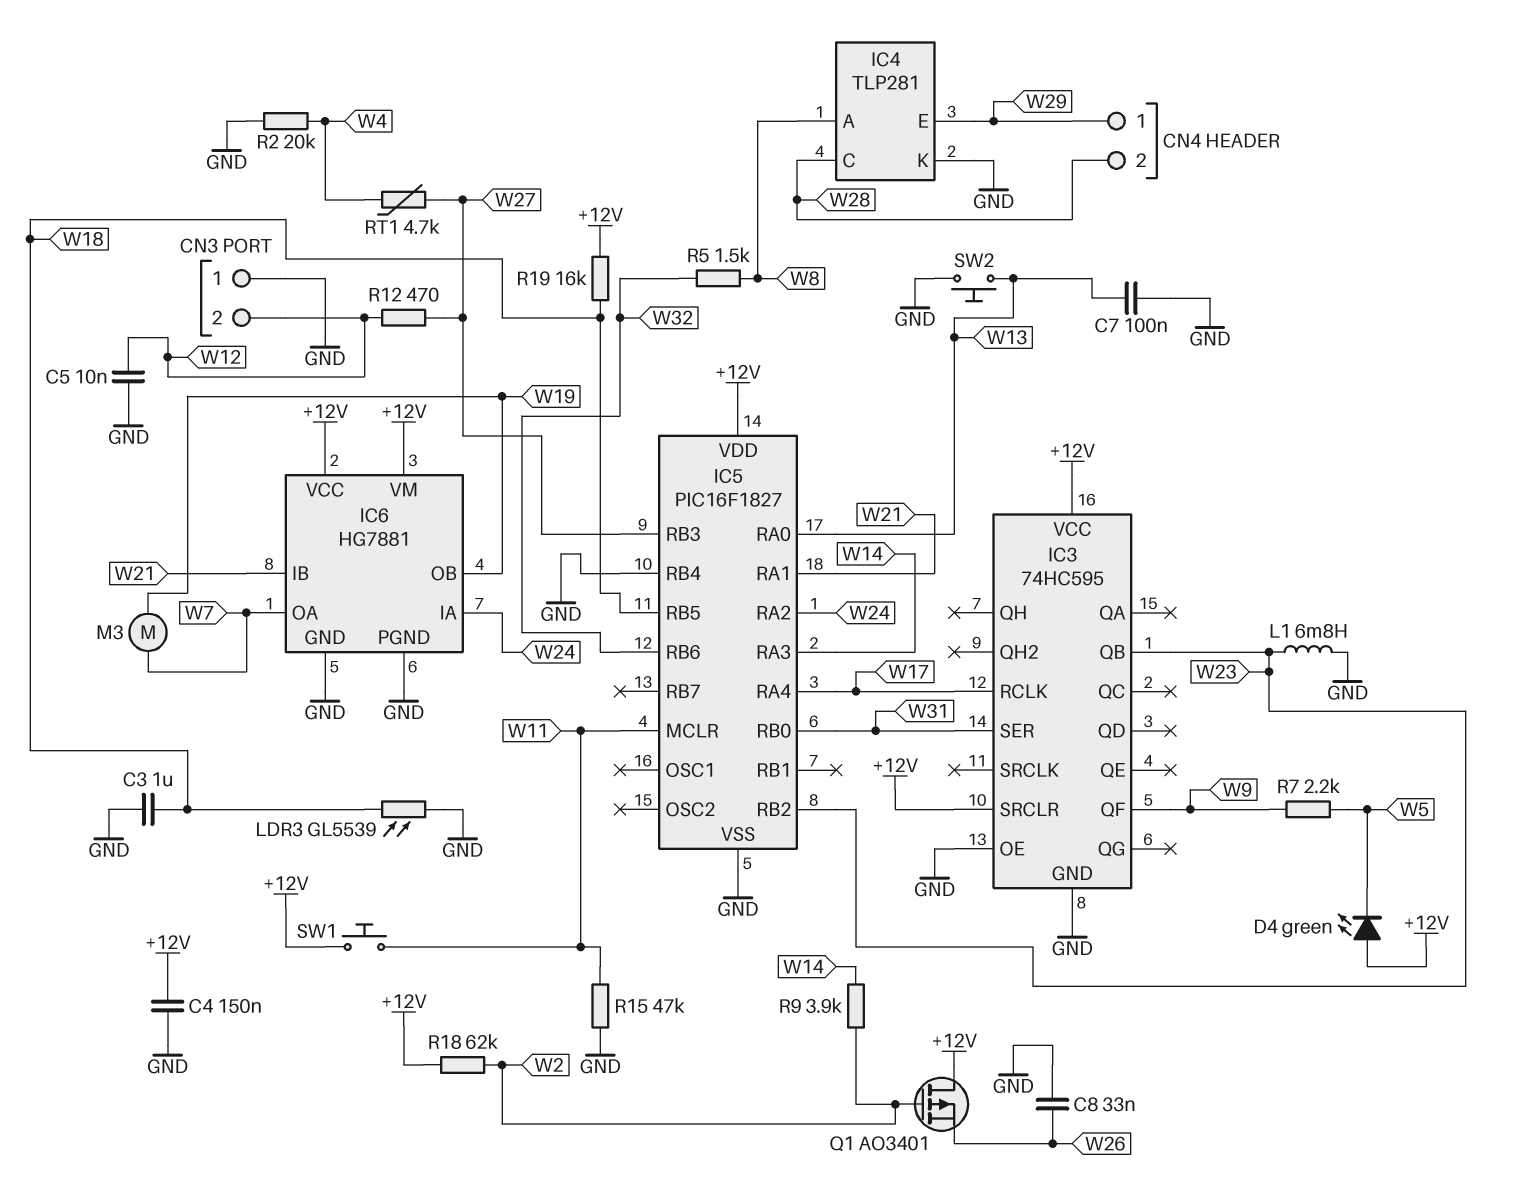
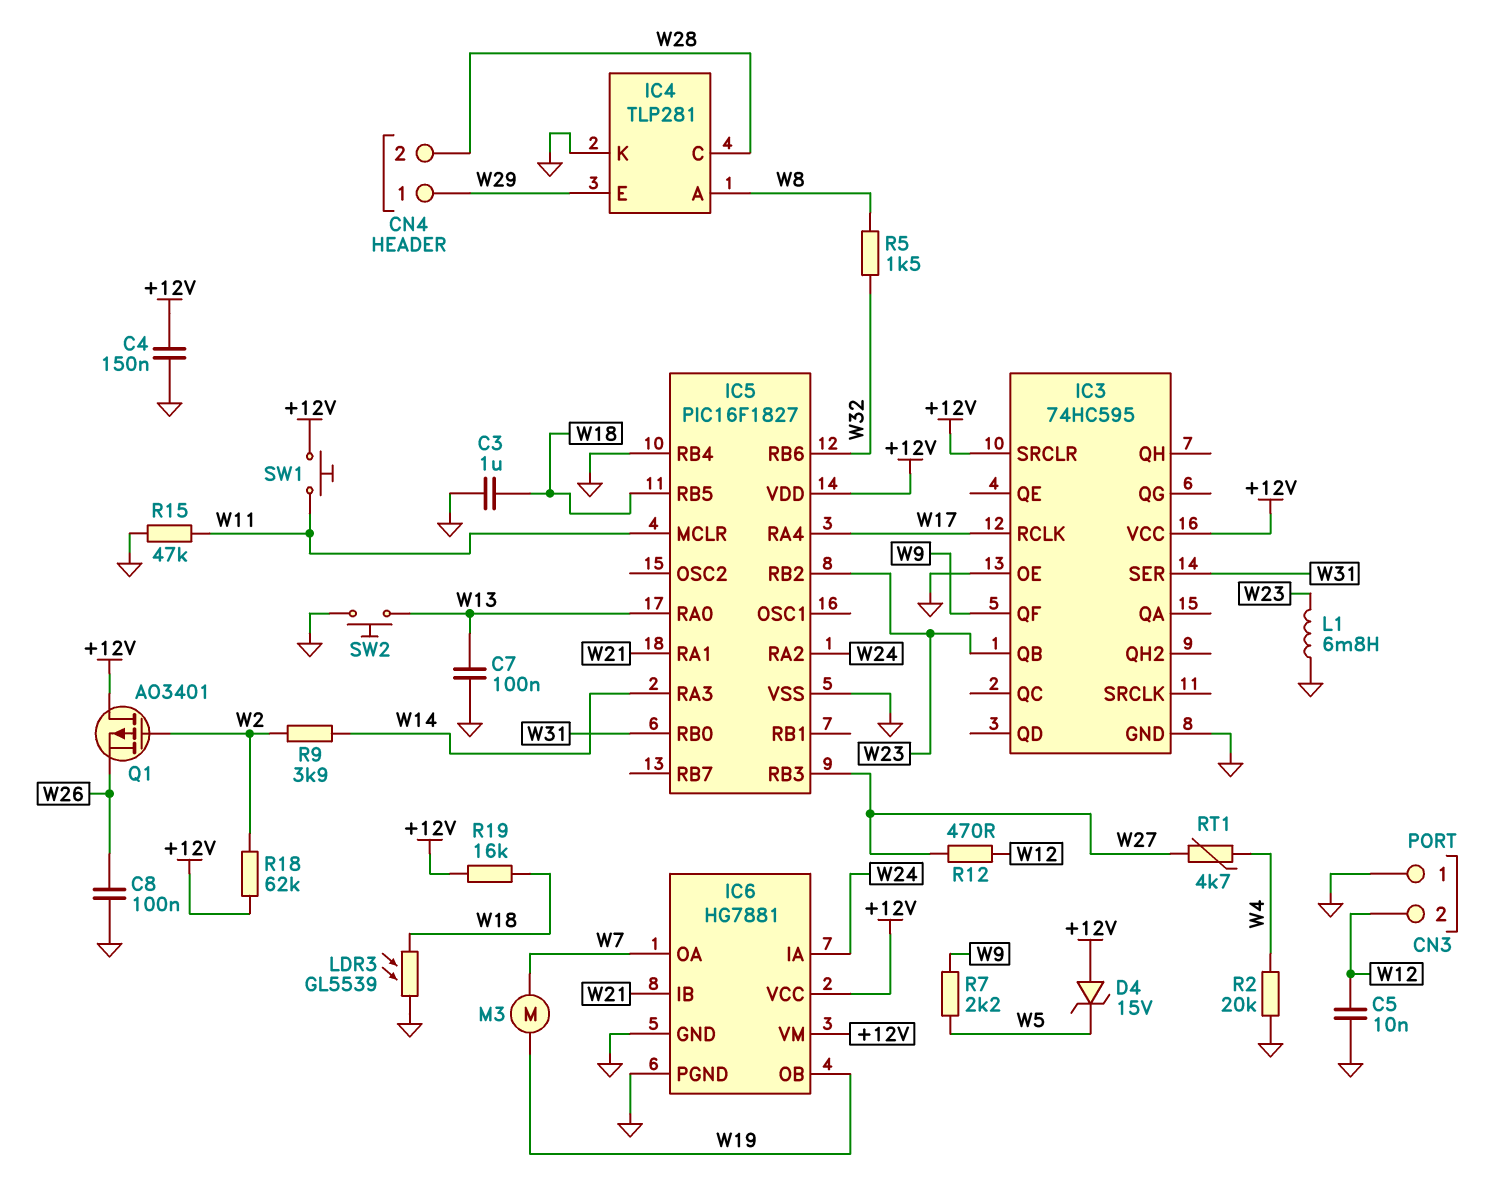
C8: 33nF (GND, W26) -> 100nF (GND, W26)
D4: LED green (A +12V, K W5) -> zener 15V (A +12V, K W5)

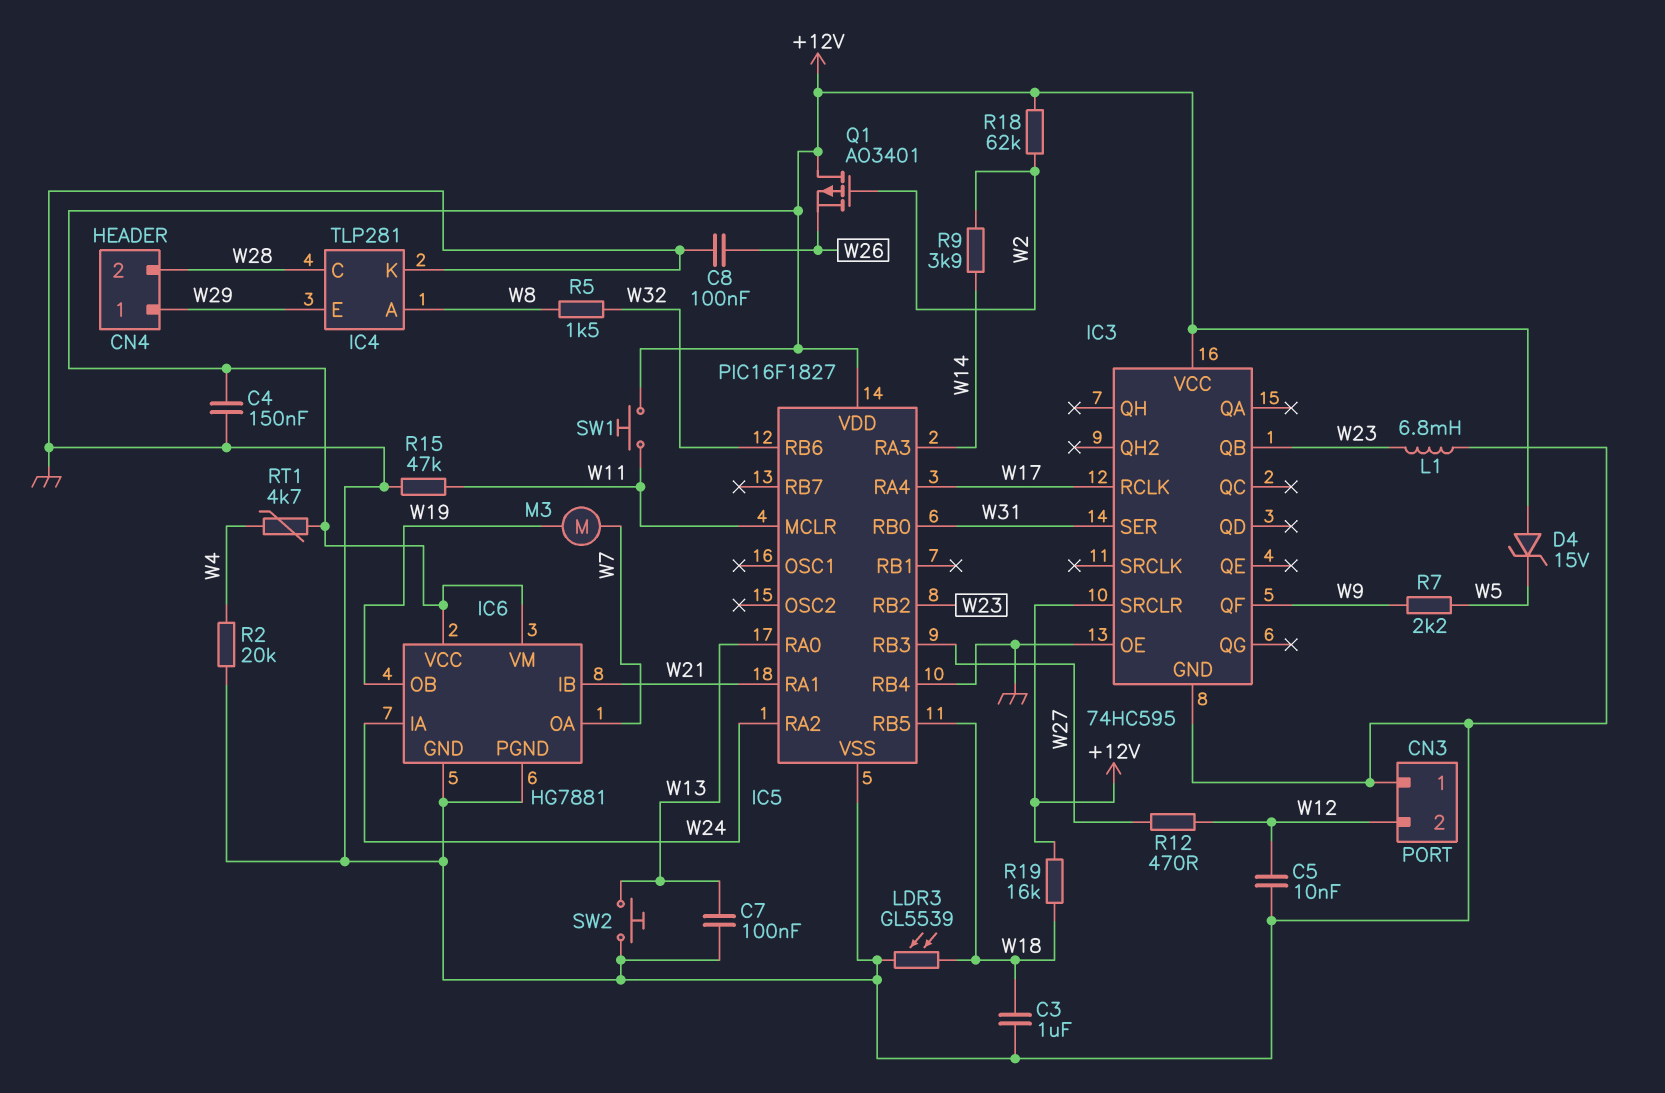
RT1: 4.7k (W4, W27) -> 4.7k (+12V, W4)

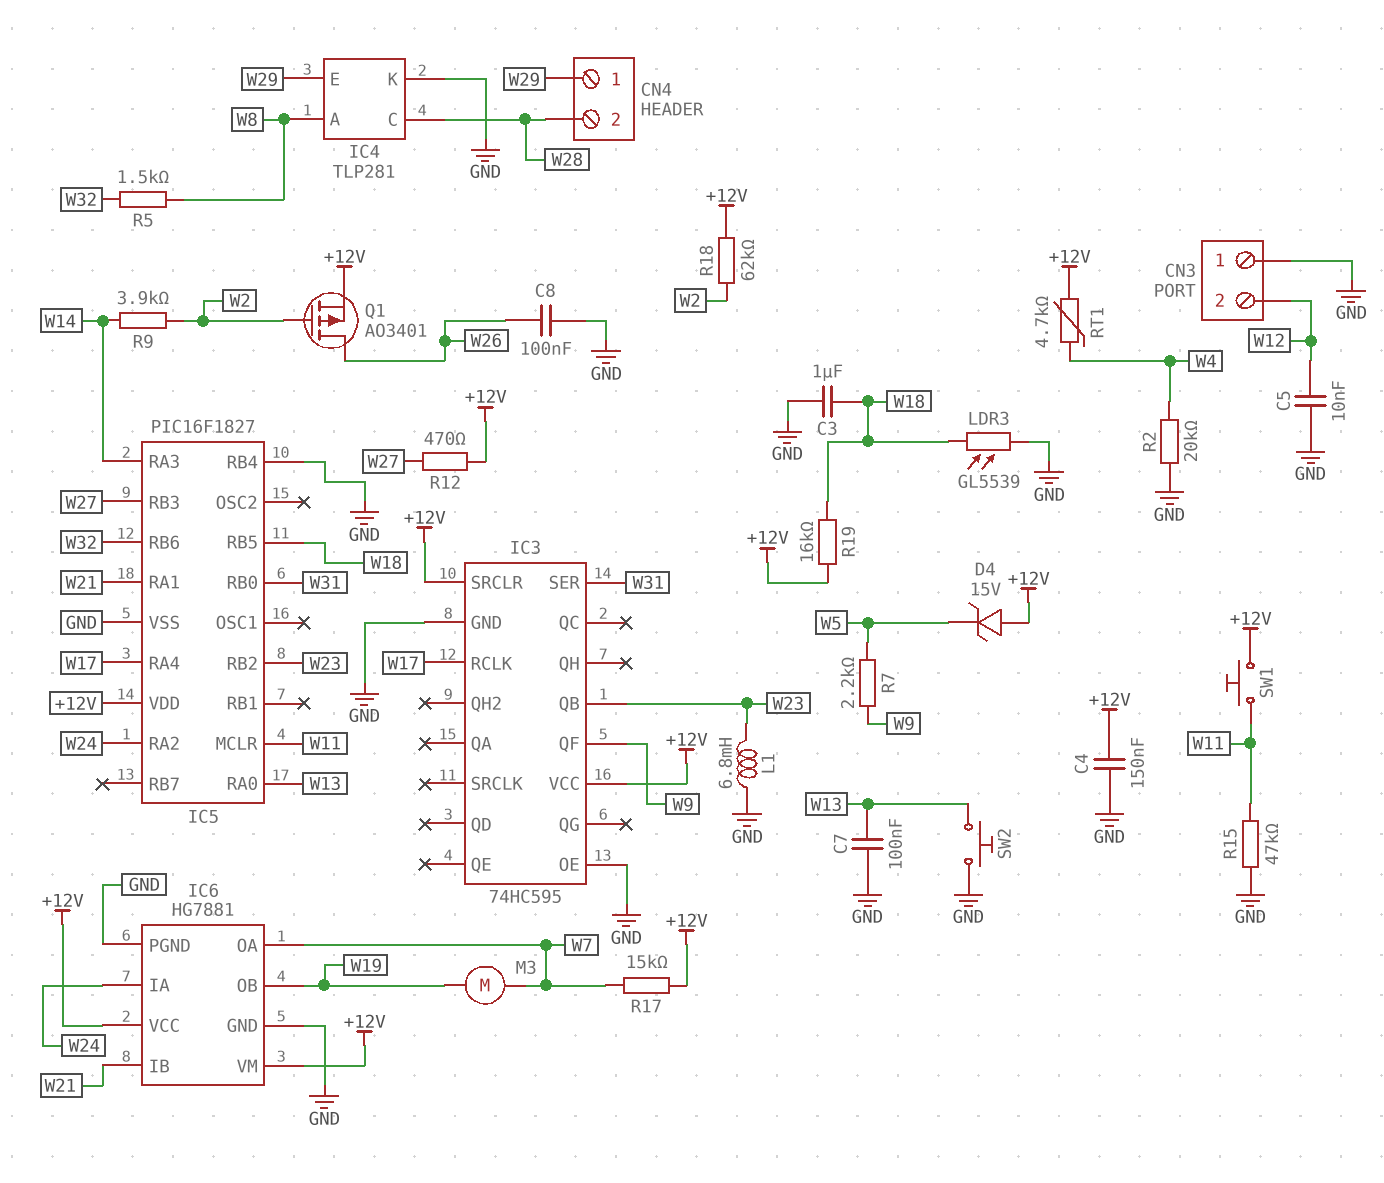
Q1: PMOS AO3401 (G W2, D +12V, S W26) -> PMOS AO3401 (G W2, D W26, S +12V)
R12: 470 (W12, W27) -> 470 (+12V, W27)
R17: none -> 15k (+12V, W7)

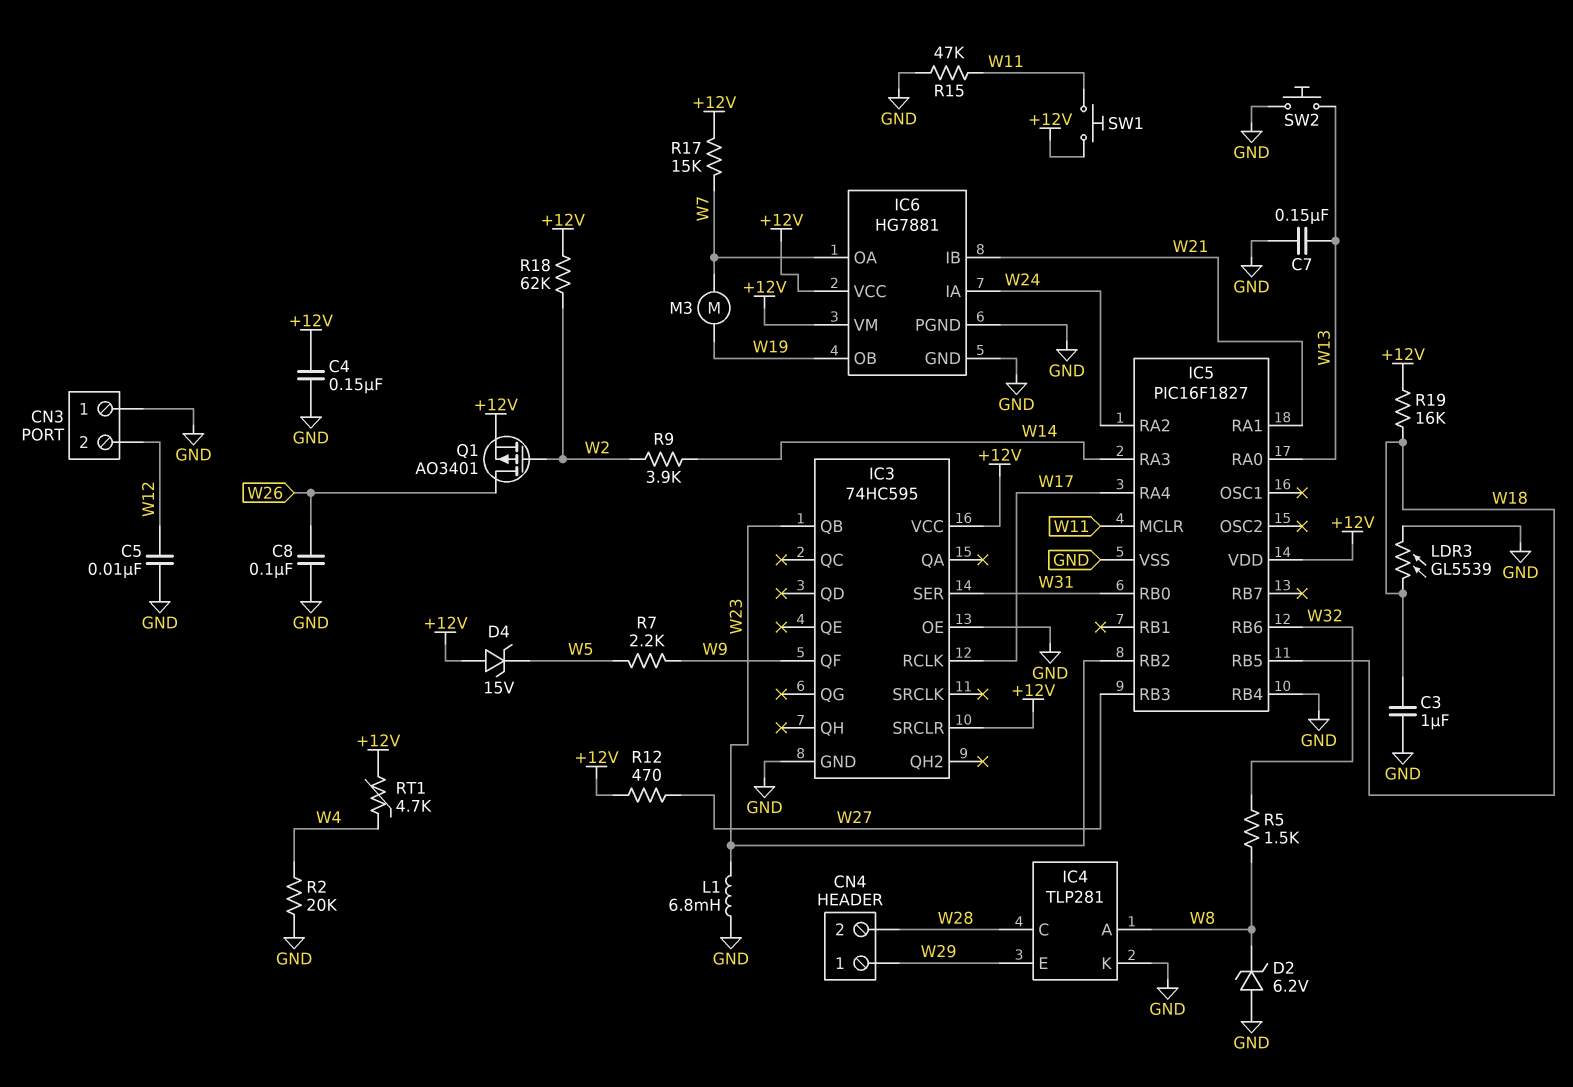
C7: 100nF (GND, W13) -> 150nF (GND, W13)
D2: none -> zener 6.2V (A GND, K W8)

